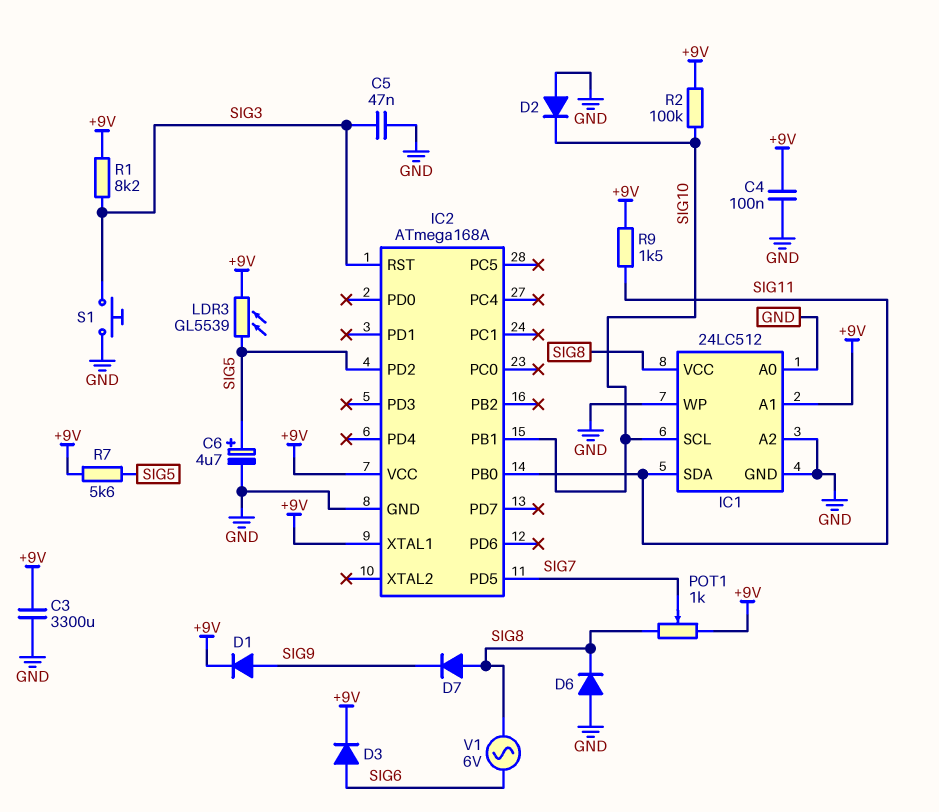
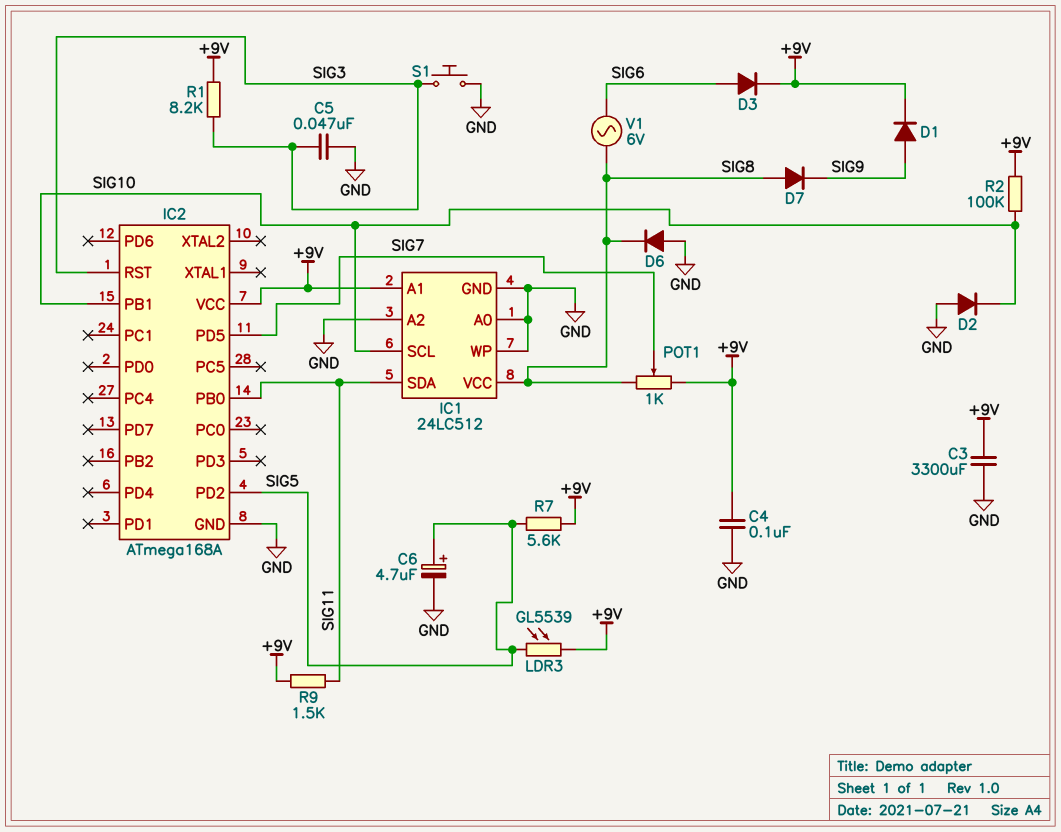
IC2 pin XTAL1: +9V -> none

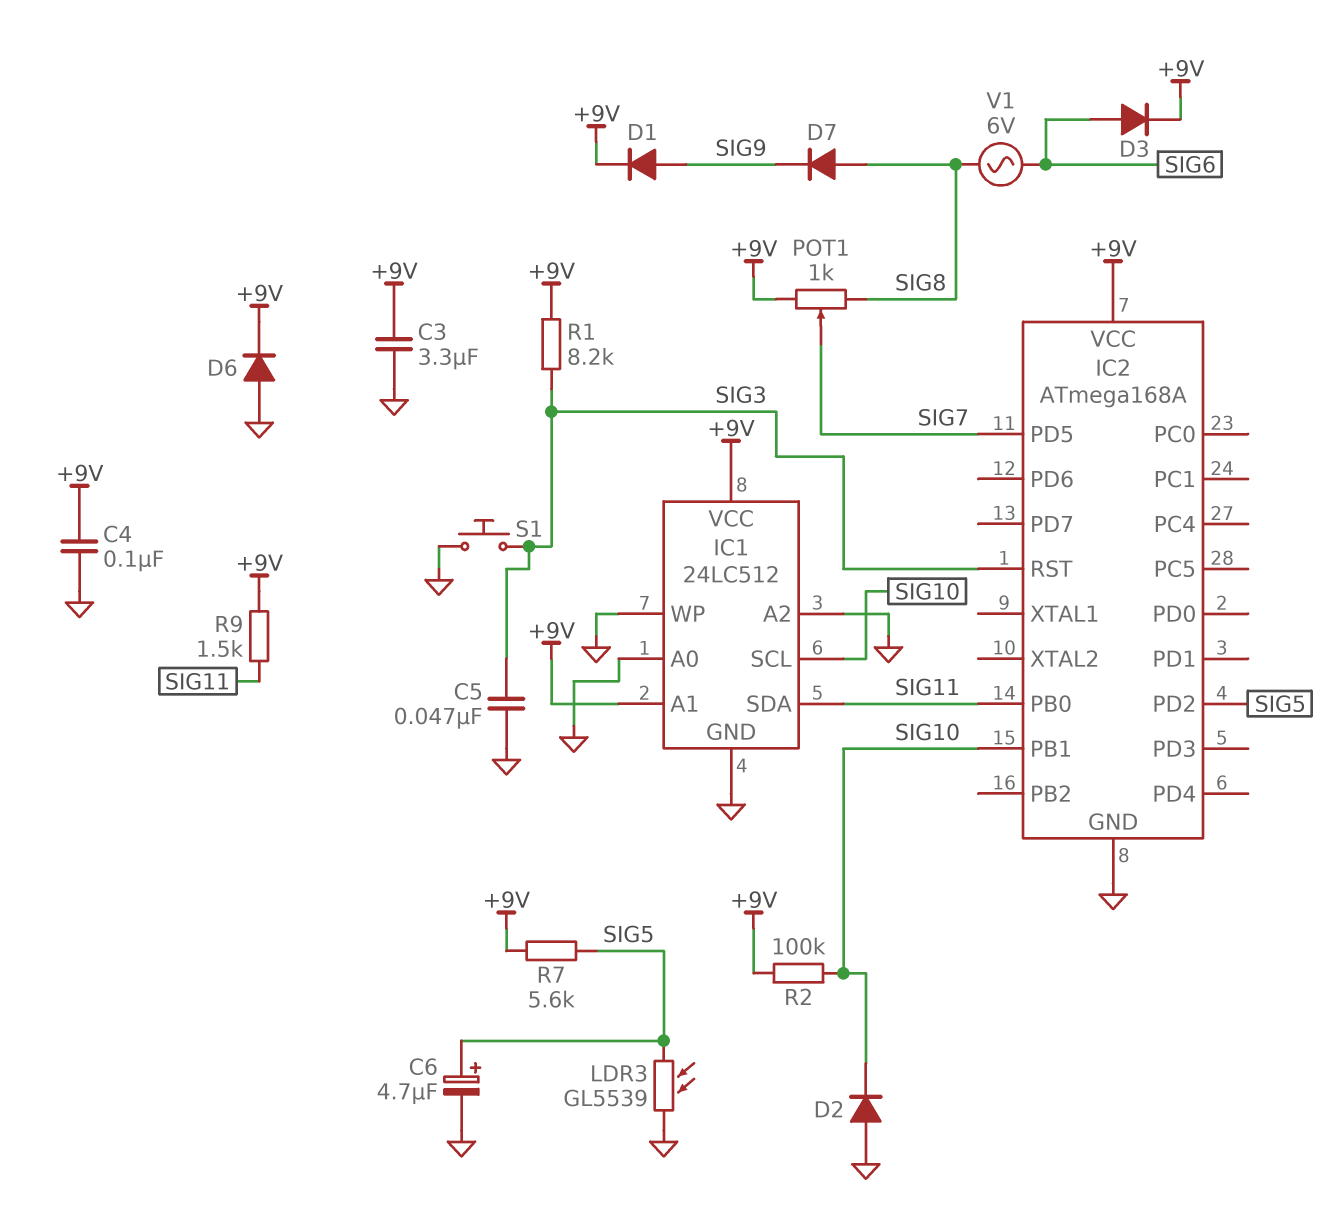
C3: 3300uF (+9V, GND) -> 3.3uF (+9V, GND)
D6: diode (A GND, K SIG8) -> diode (A GND, K +9V)
IC1 pin VCC: SIG8 -> +9V
LDR3: GL5539 (+9V, SIG5) -> GL5539 (GND, SIG5)

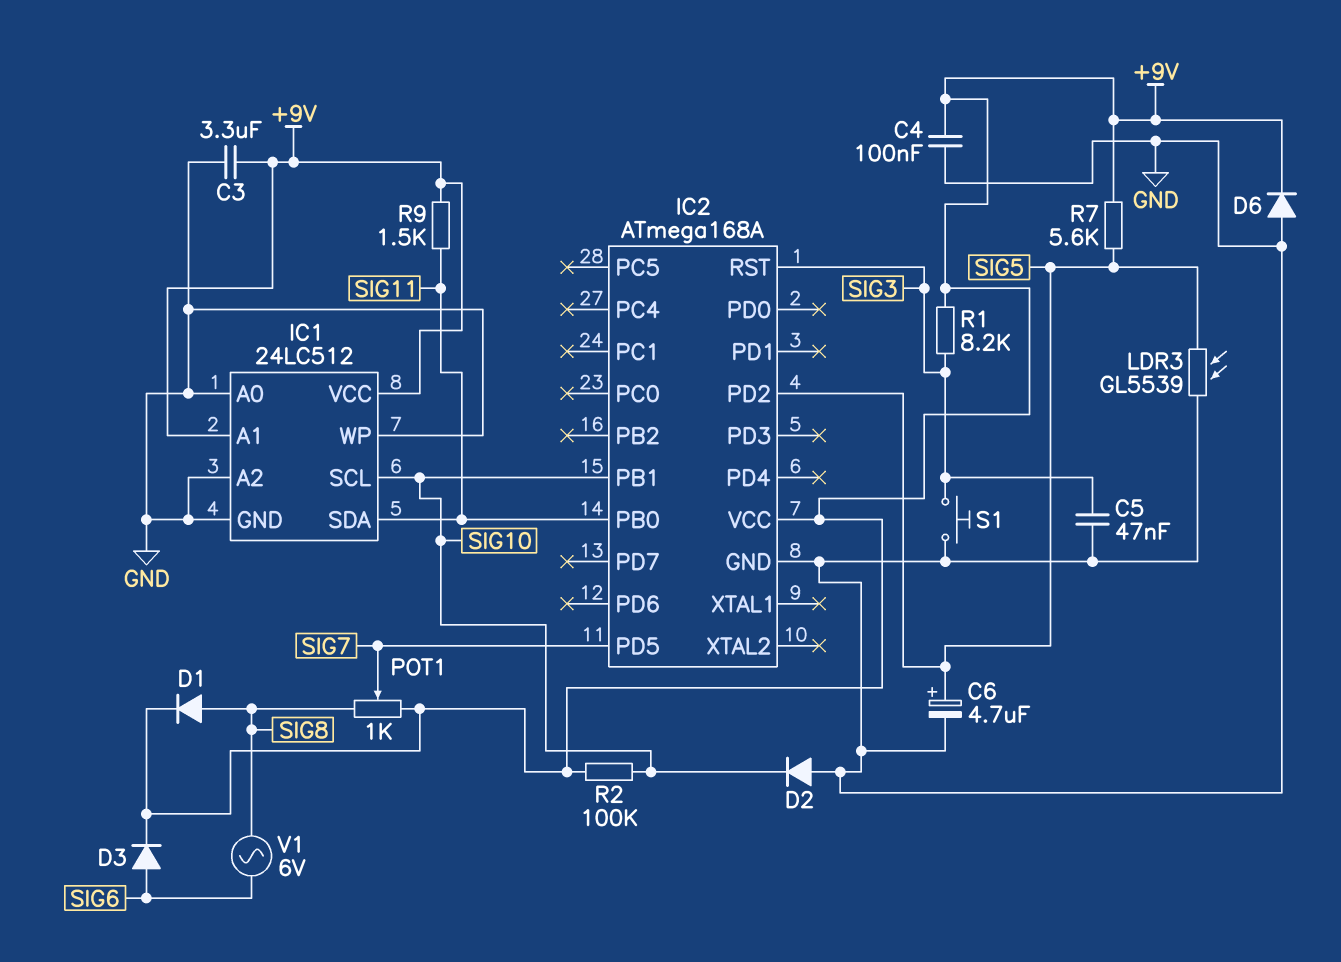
D1: diode (A SIG9, K +9V) -> diode (A SIG8, K +9V)
D7: diode (A SIG8, K SIG9) -> none

